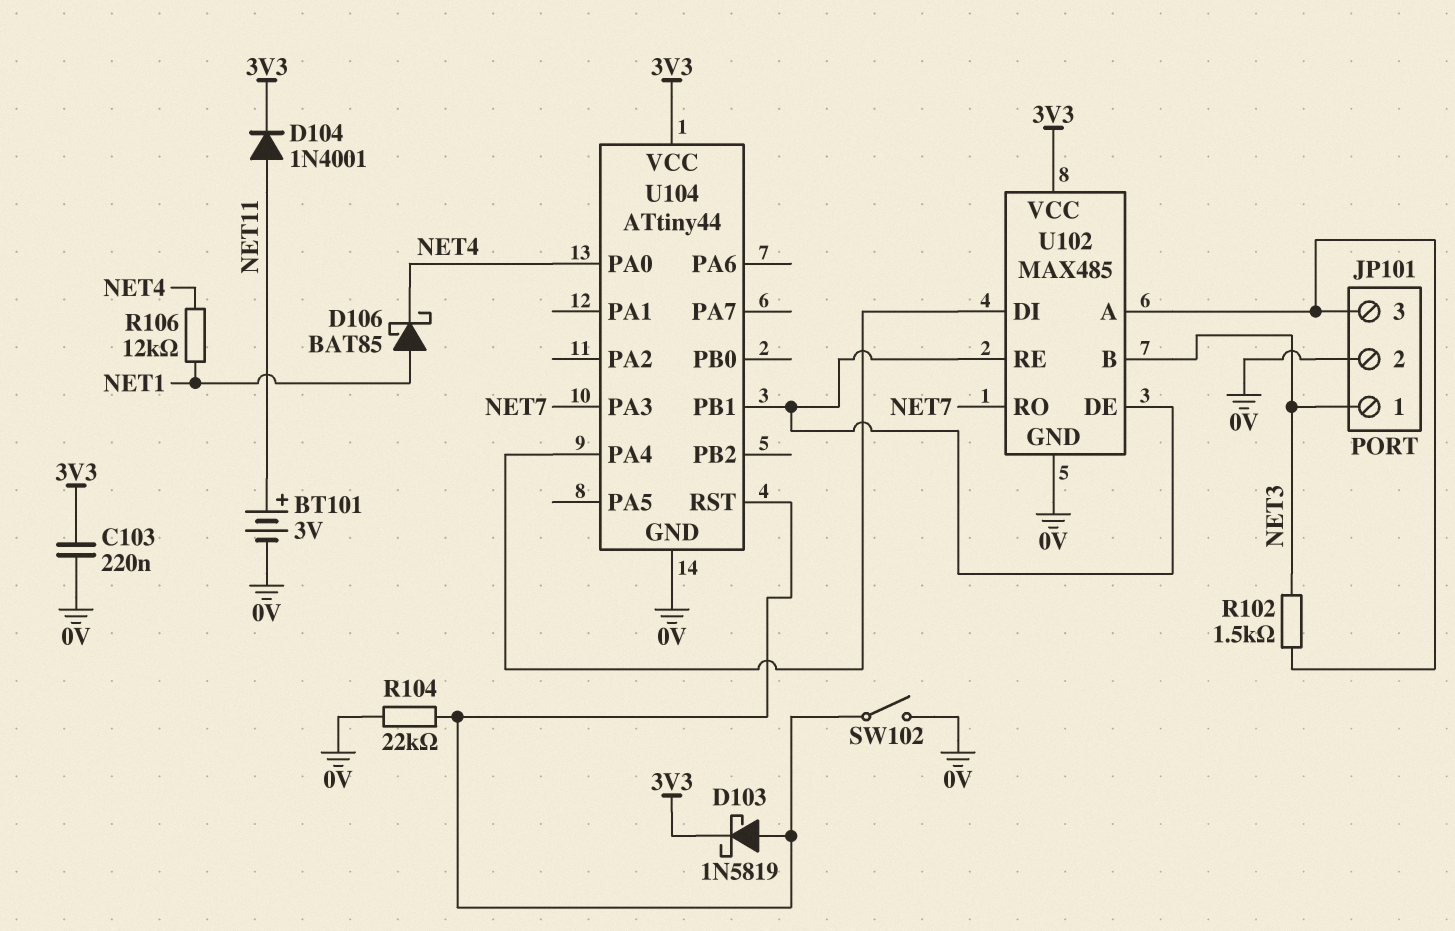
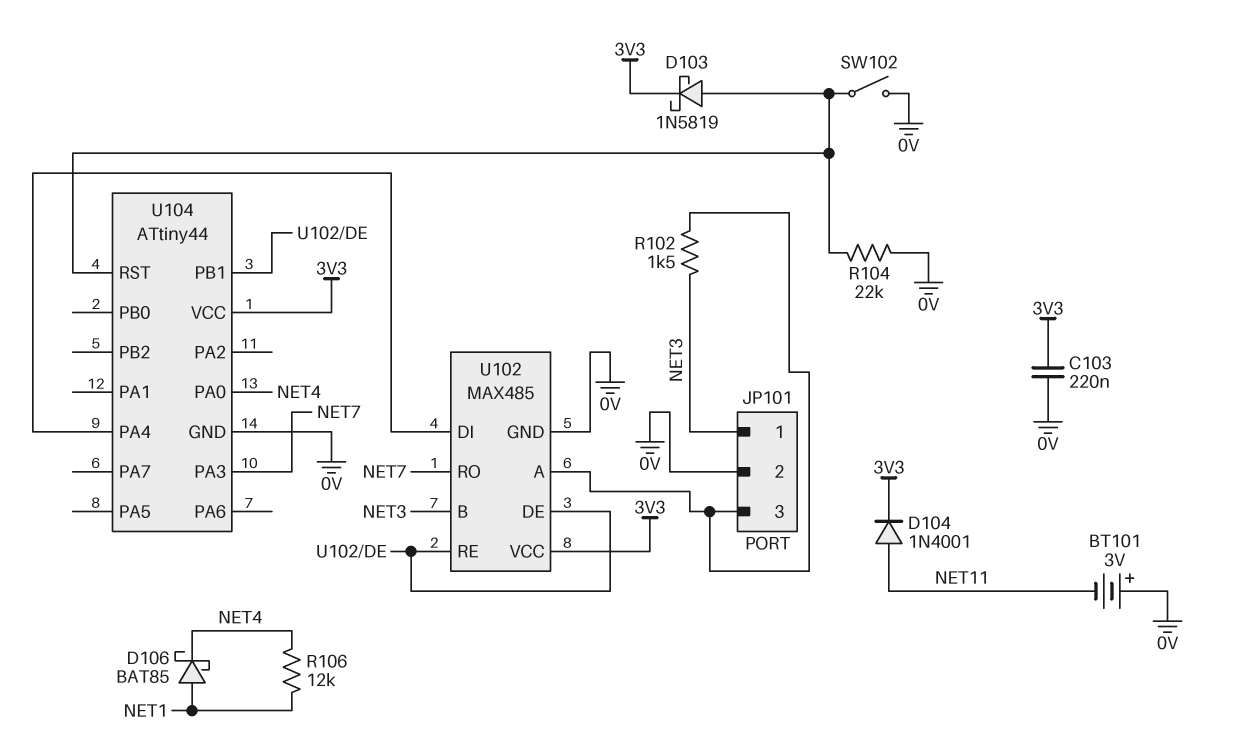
BT101: 3V (plus NET11, minus 0V) -> 3V (plus 0V, minus NET11)

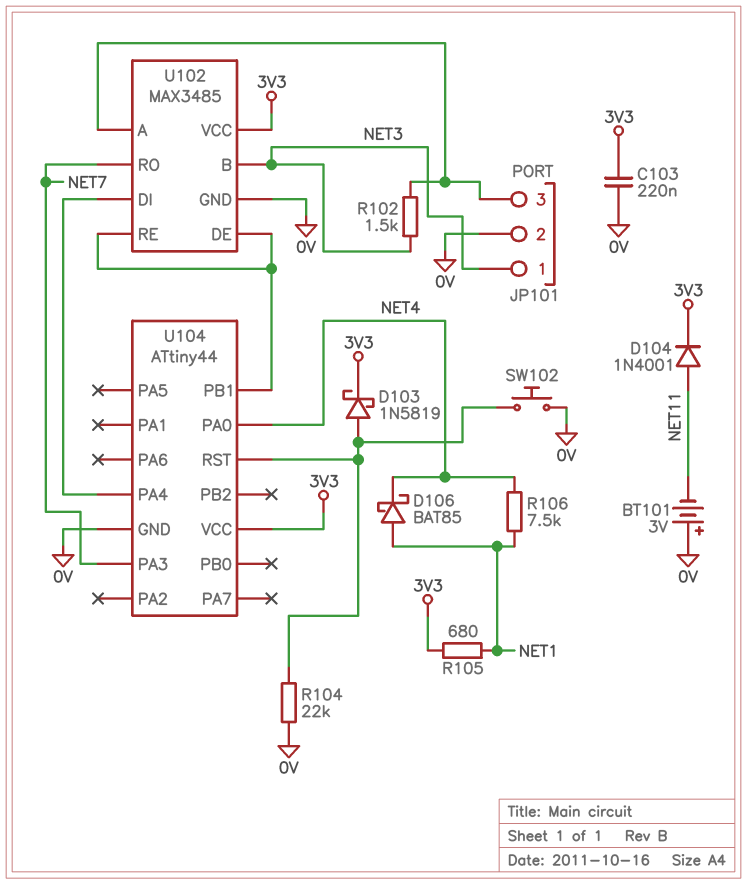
R105: none -> 680 (3V3, NET1)
R106: 12k (NET1, NET4) -> 7.5k (NET1, NET4)
SW102: switch (0V, U104/RST) -> button (0V, U104/RST)
U102: MAX485 -> MAX3485

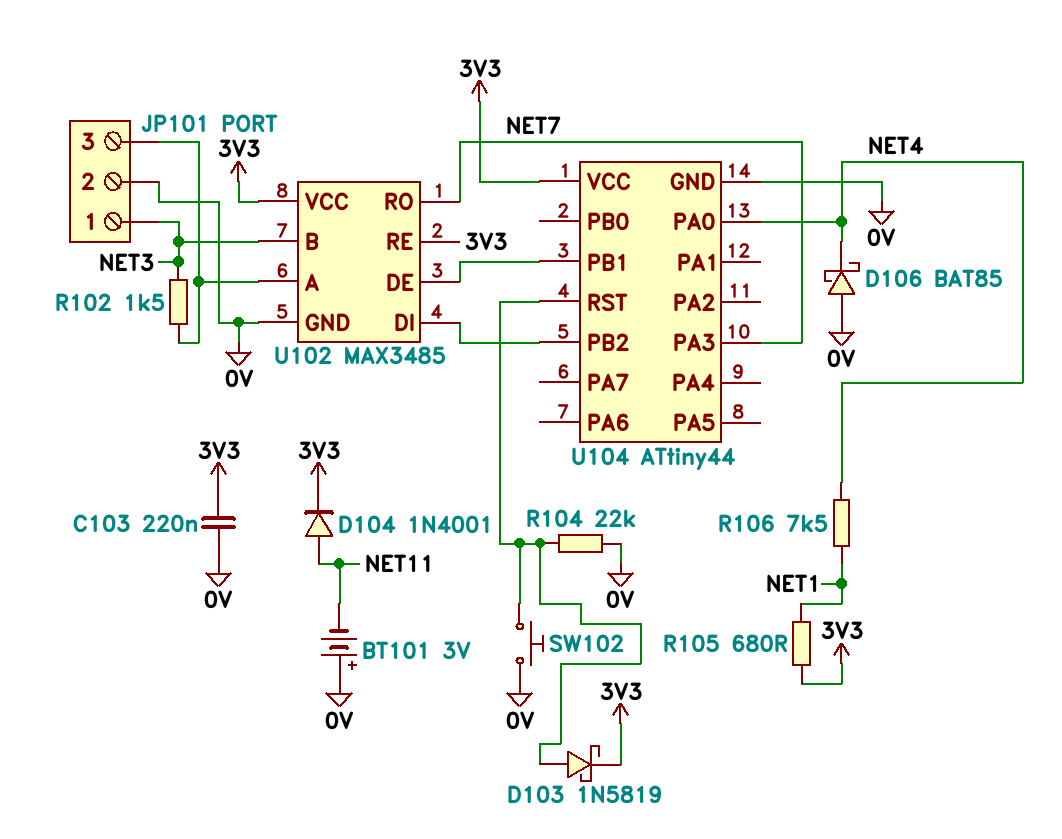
D106: schottky BAT85 (A NET1, K NET4) -> schottky BAT85 (A 0V, K NET4)
U102 pin RE: U102/DE -> 3V3
U104 pin PA4: U102/DI -> none
U104 pin PB2: none -> U102/DI

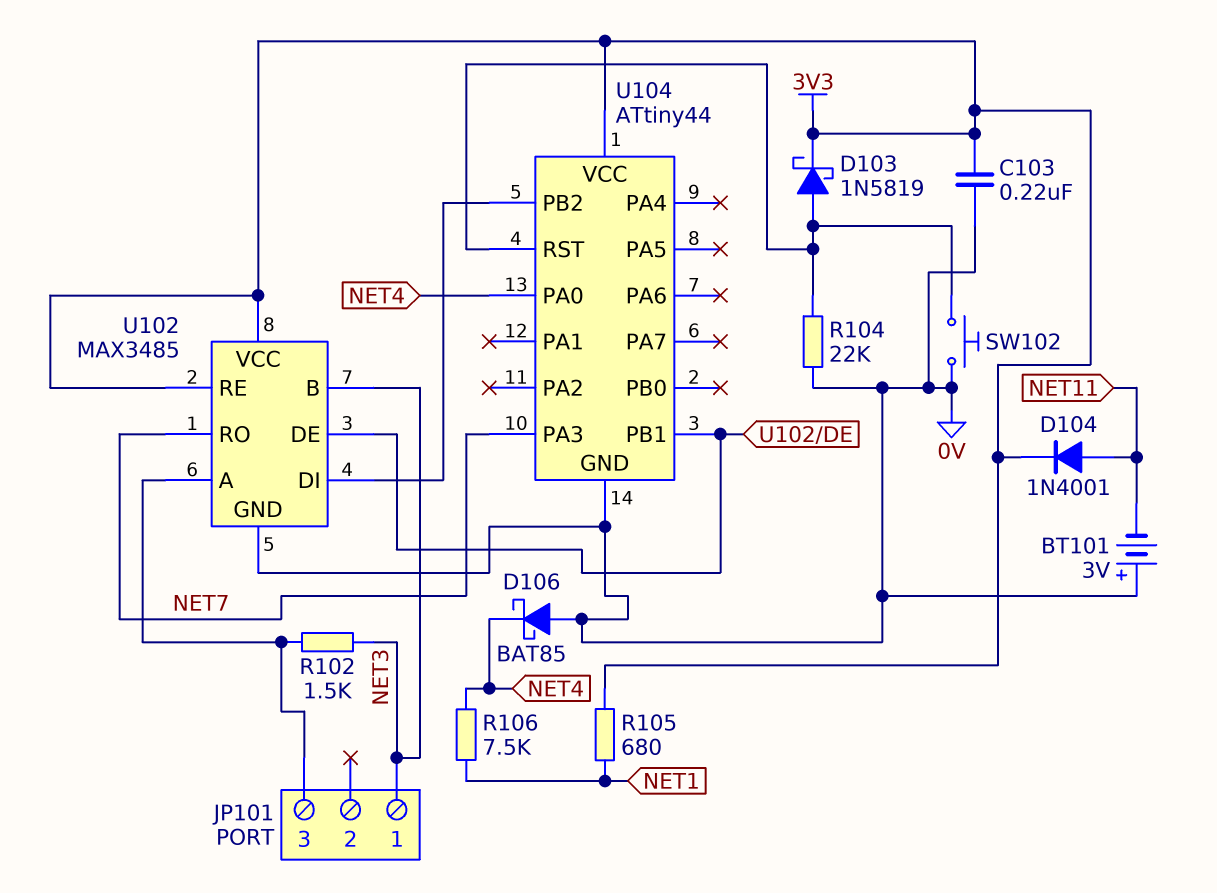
JP101 pin 2: 0V -> none

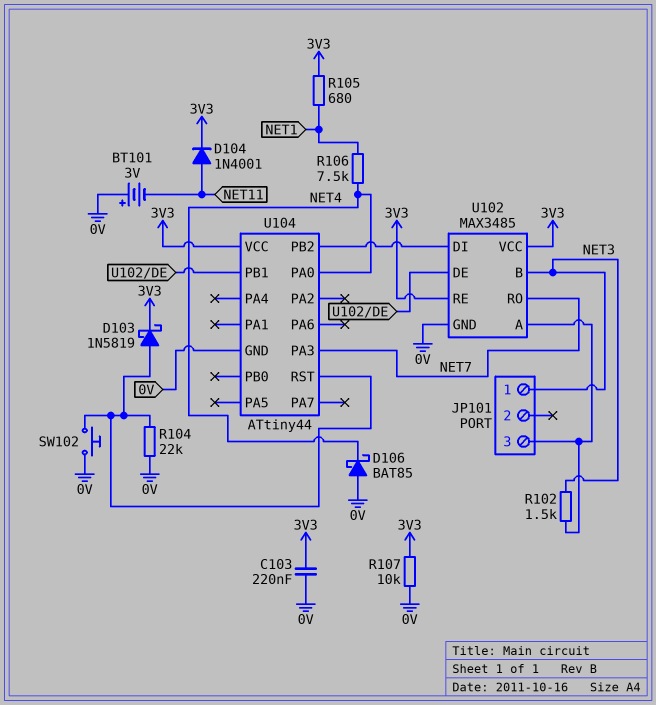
R107: none -> 10k (0V, 3V3)

